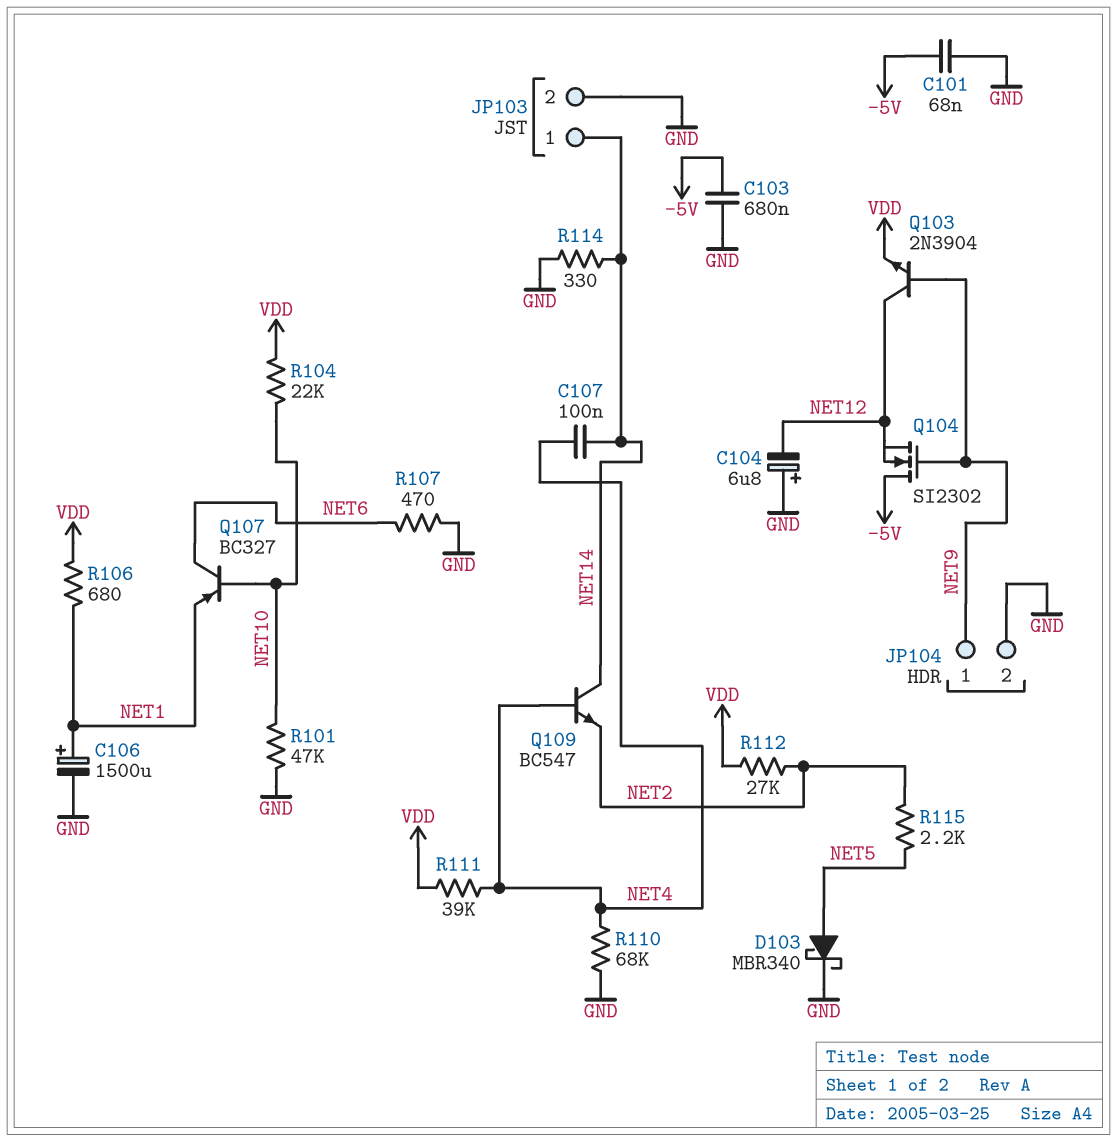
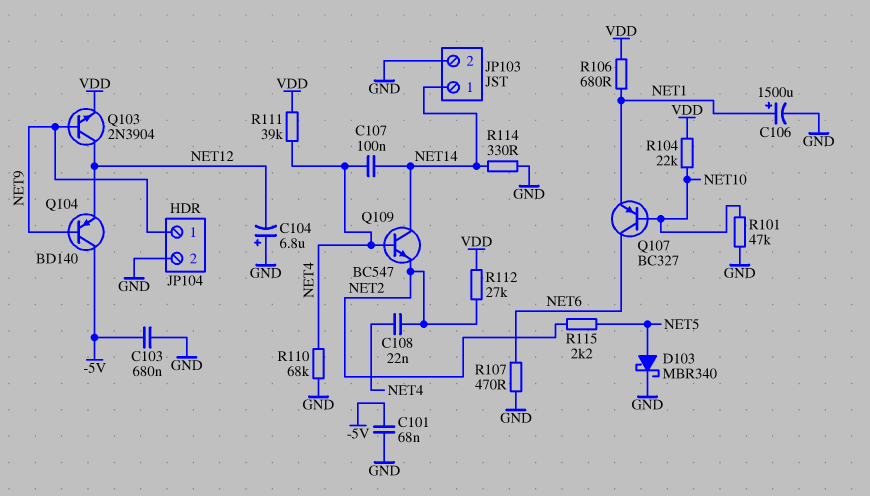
C108: none -> 22nF (NET2, NET4)
Q104: NMOS SI2302 (G NET9, D -5V, S NET12) -> PNP BD140 (B NET9, C -5V, E NET12)

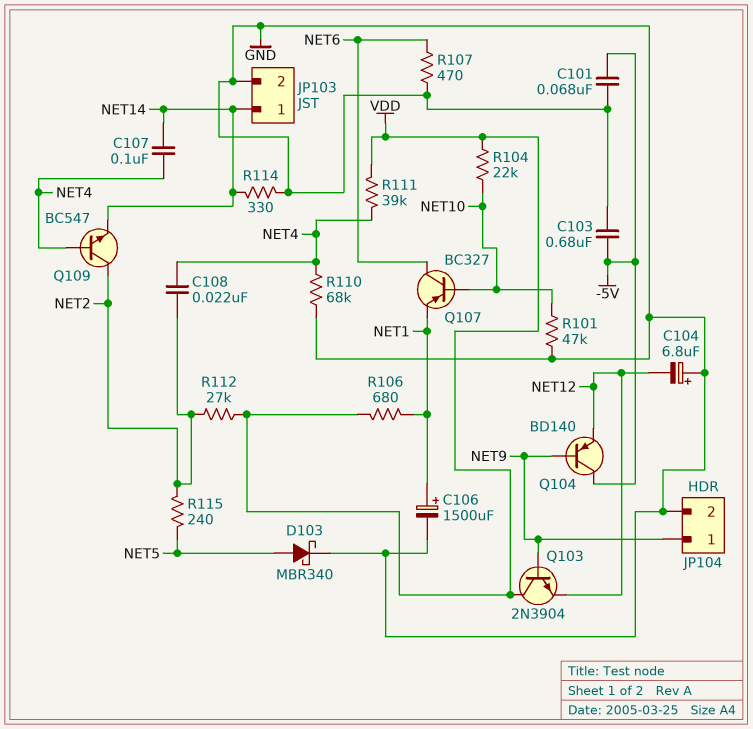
Q103: NPN 2N3904 (B NET9, C NET12, E VDD) -> NPN 2N3904 (B NET9, C VDD, E NET12)
Q109: NPN BC547 (B NET4, C NET14, E NET2) -> NPN BC547 (B NET4, C NET2, E NET14)
R115: 2.2k (NET2, NET5) -> 240 (NET2, NET5)

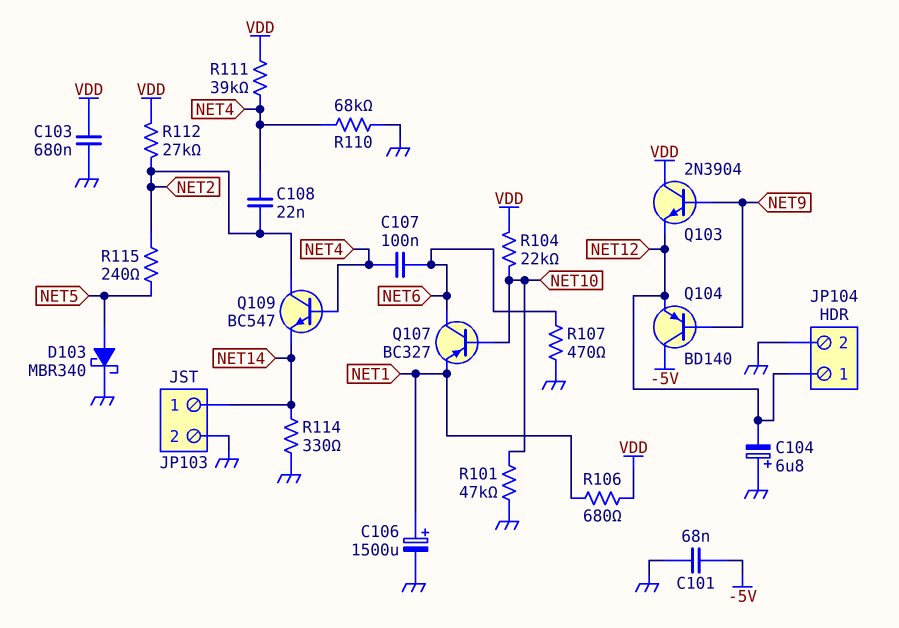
C103: 680nF (-5V, GND) -> 680nF (GND, VDD)
C107: 100nF (NET4, NET14) -> 100nF (NET4, NET6)
JP104 pin 1: NET9 -> NET12

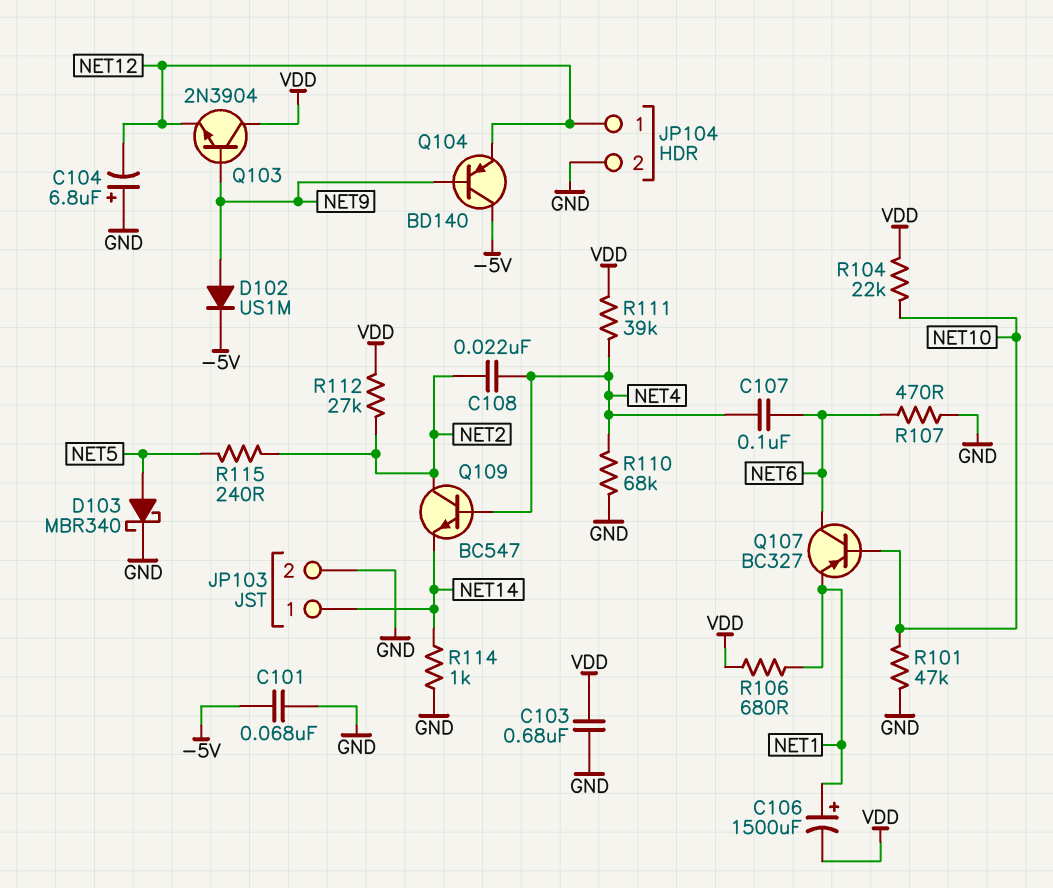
C106: 1500uF (plus NET1, minus GND) -> 1500uF (plus NET1, minus VDD)
D102: none -> diode US1M (A NET9, K -5V)
R114: 330 (GND, NET14) -> 1k (GND, NET14)

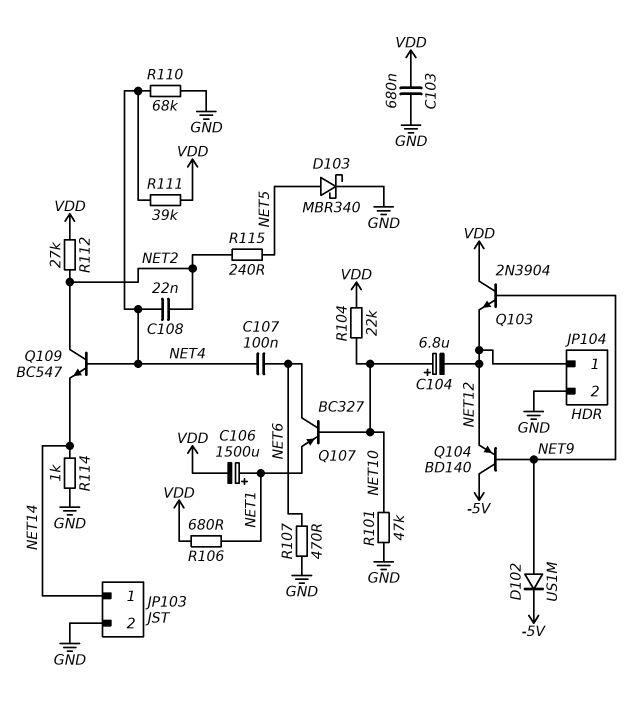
C101: 68nF (-5V, GND) -> none
C104: 6.8uF (plus GND, minus NET12) -> 6.8uF (plus NET10, minus NET12)

